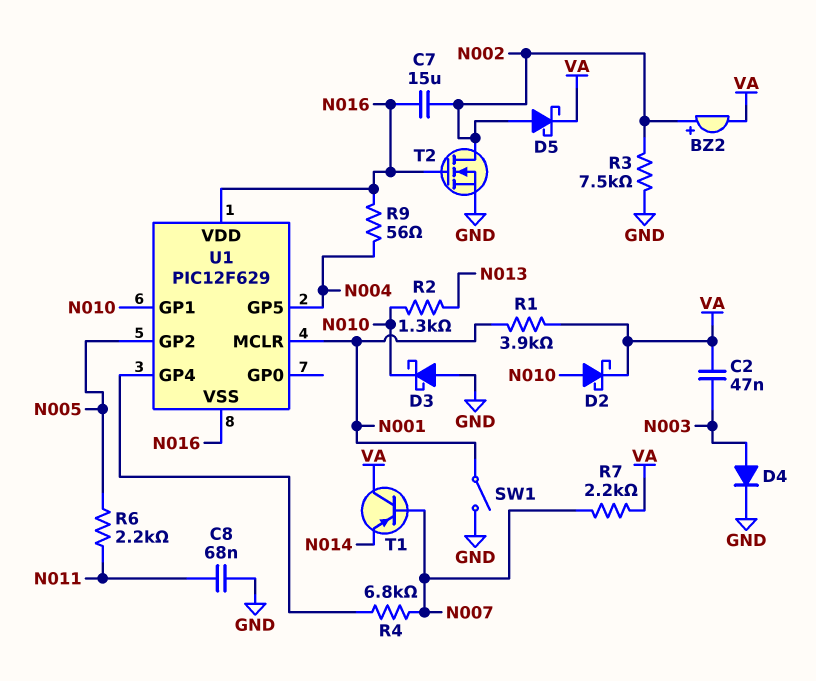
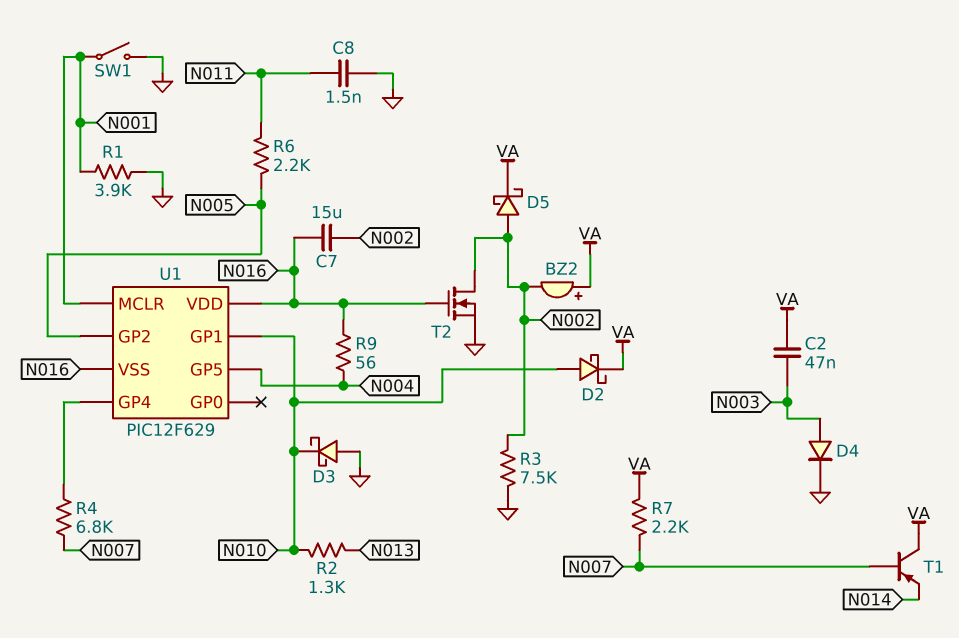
BZ2: buzzer (plus N002, minus VA) -> buzzer (plus VA, minus N002)
C8: 68nF (GND, N011) -> 1.5nF (GND, N011)
R1: 3.9k (N001, VA) -> 3.9k (GND, N001)

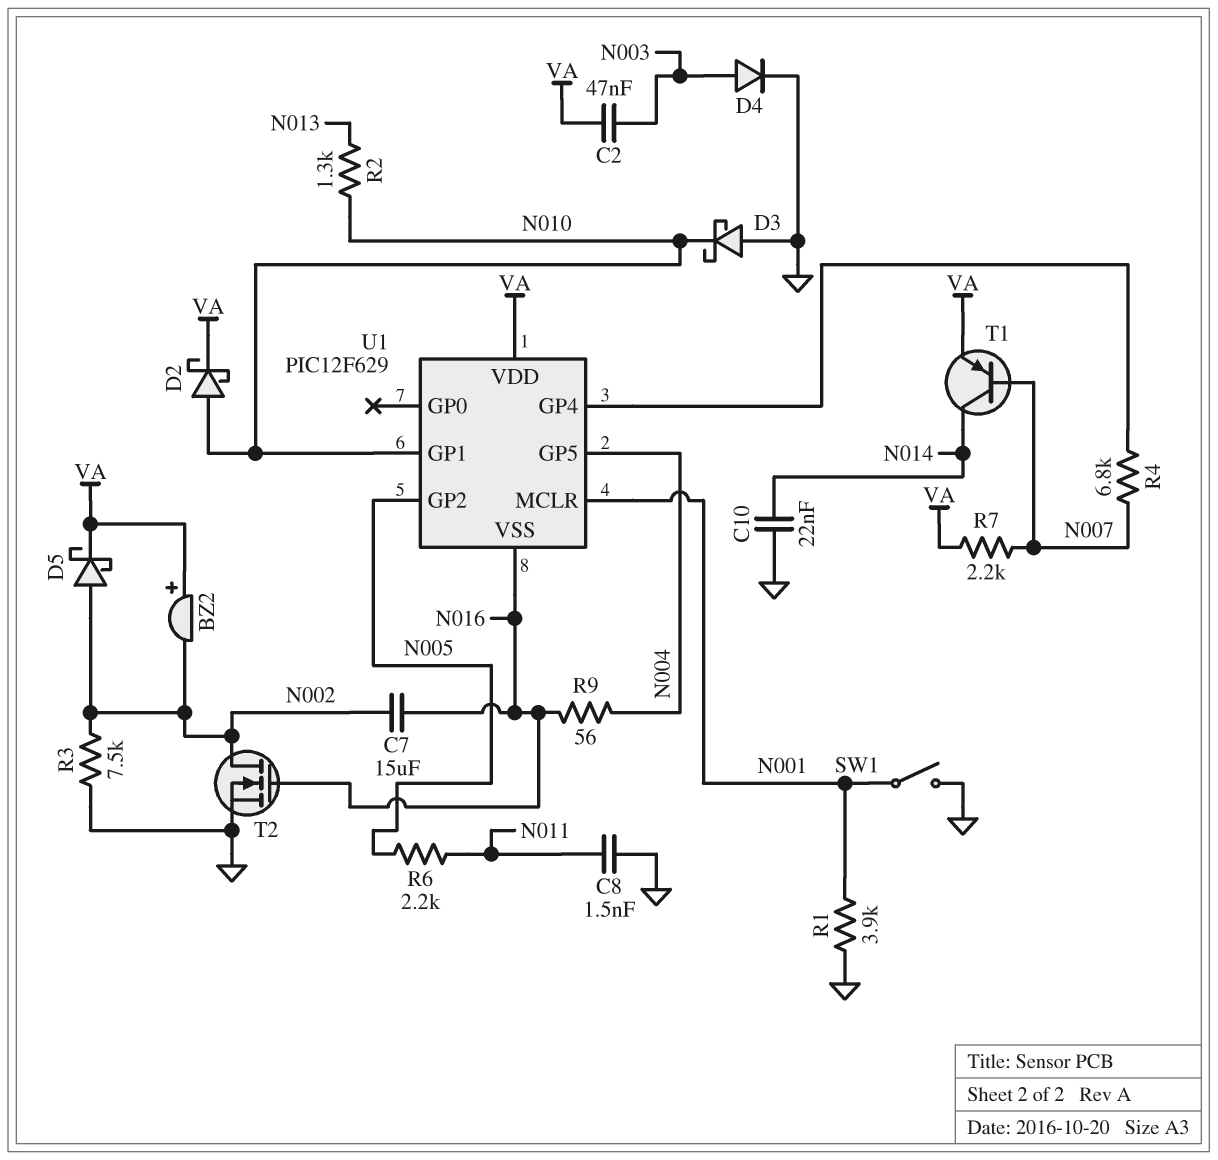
C10: none -> 22nF (GND, N014)
T1: PNP (B N007, C VA, E N014) -> PNP (B N007, C N014, E VA)
U1 pin VDD: N016 -> VA

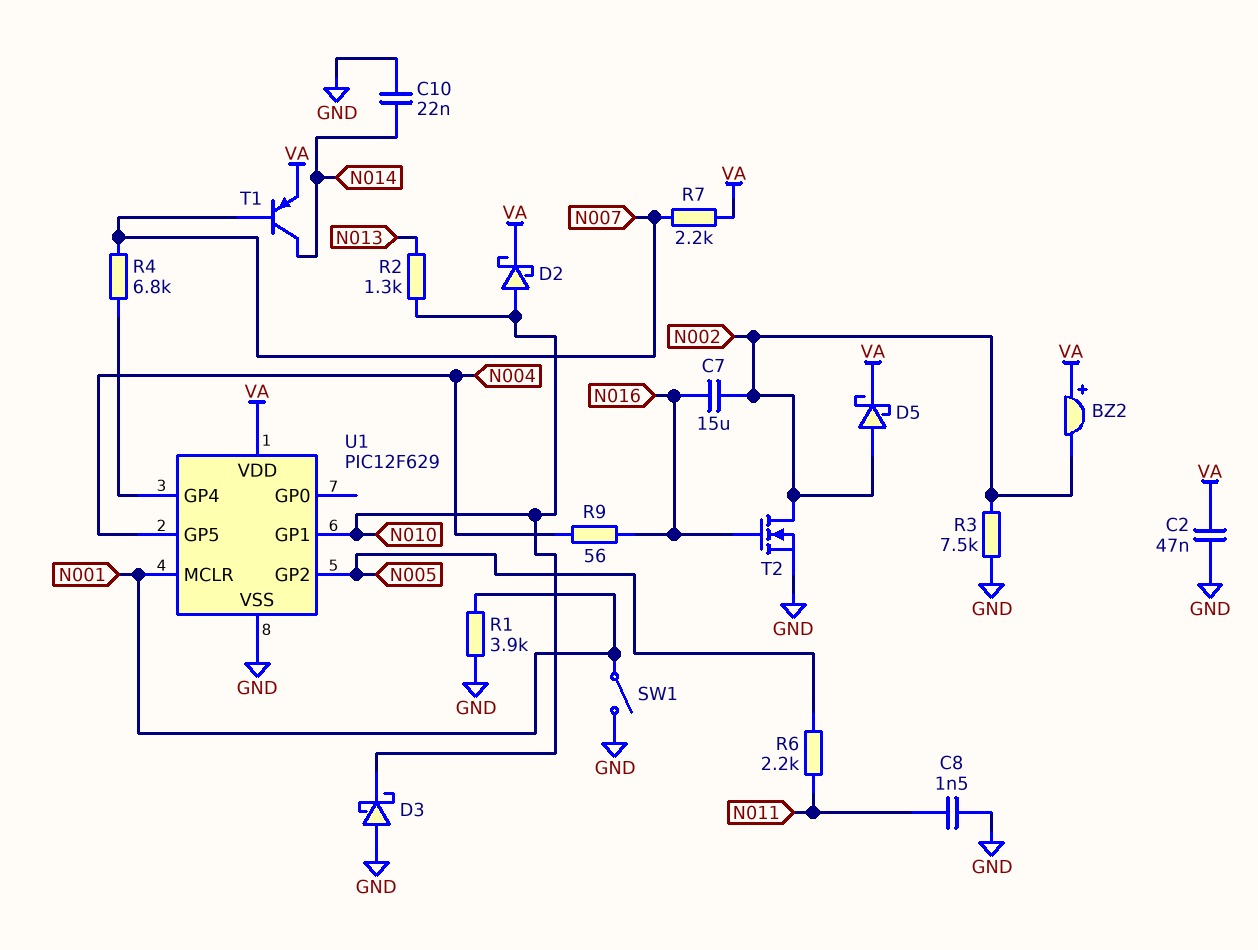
C2: 47nF (N003, VA) -> 47nF (GND, VA)
D4: diode (A N003, K GND) -> none
U1 pin VSS: N016 -> GND

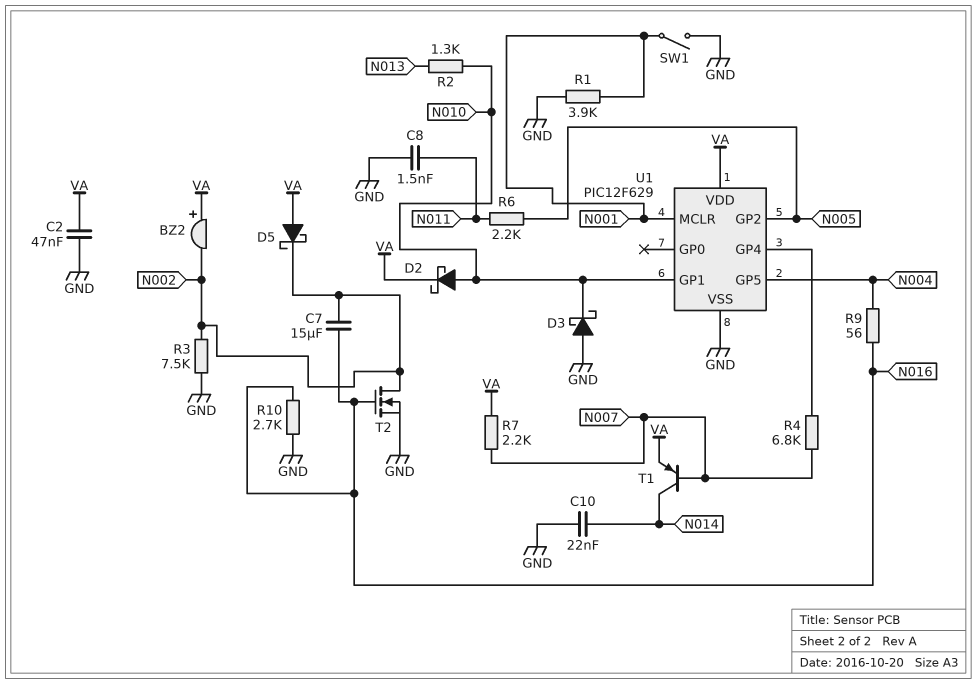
D5: schottky (A N002, K VA) -> schottky (A VA, K N002)
R10: none -> 2.7k (GND, N016)

